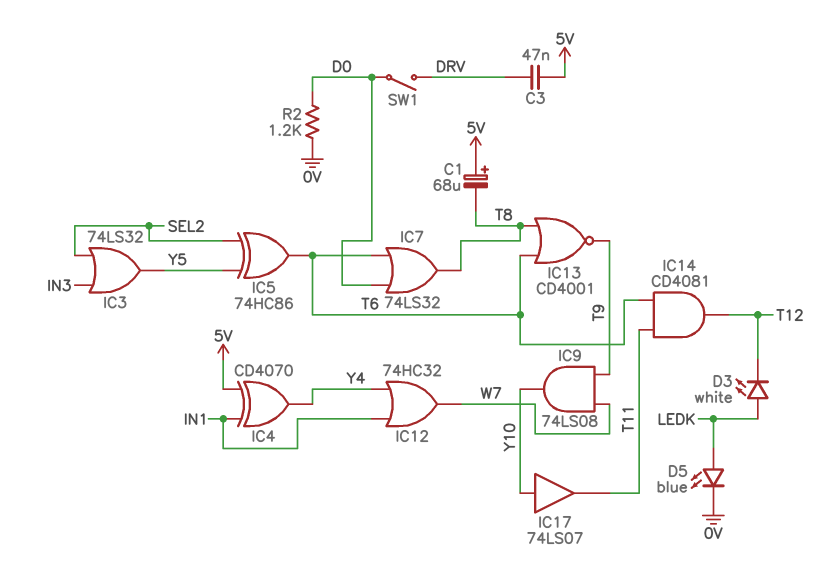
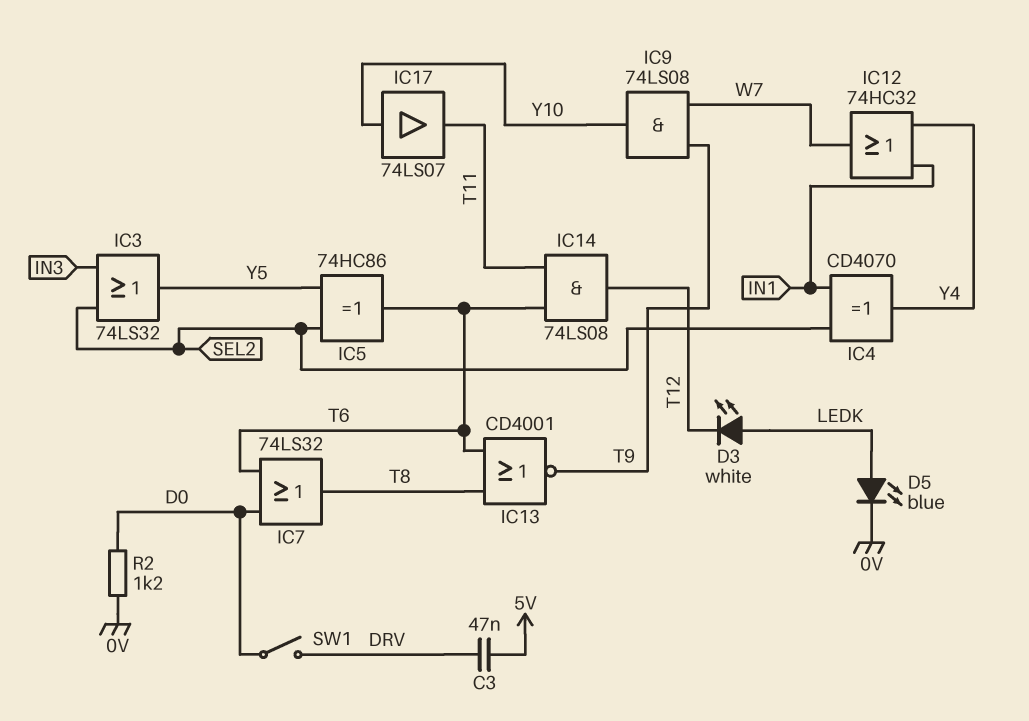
C1: 68uF (plus 5V, minus T8) -> none
IC4: XOR CD4070 (in 5V, in IN1, out Y4) -> XOR CD4070 (in IN1, in SEL2, out Y4)
IC14: AND CD4081 (in T6, in T11, out T12) -> AND 74LS08 (in T6, in T11, out T12)

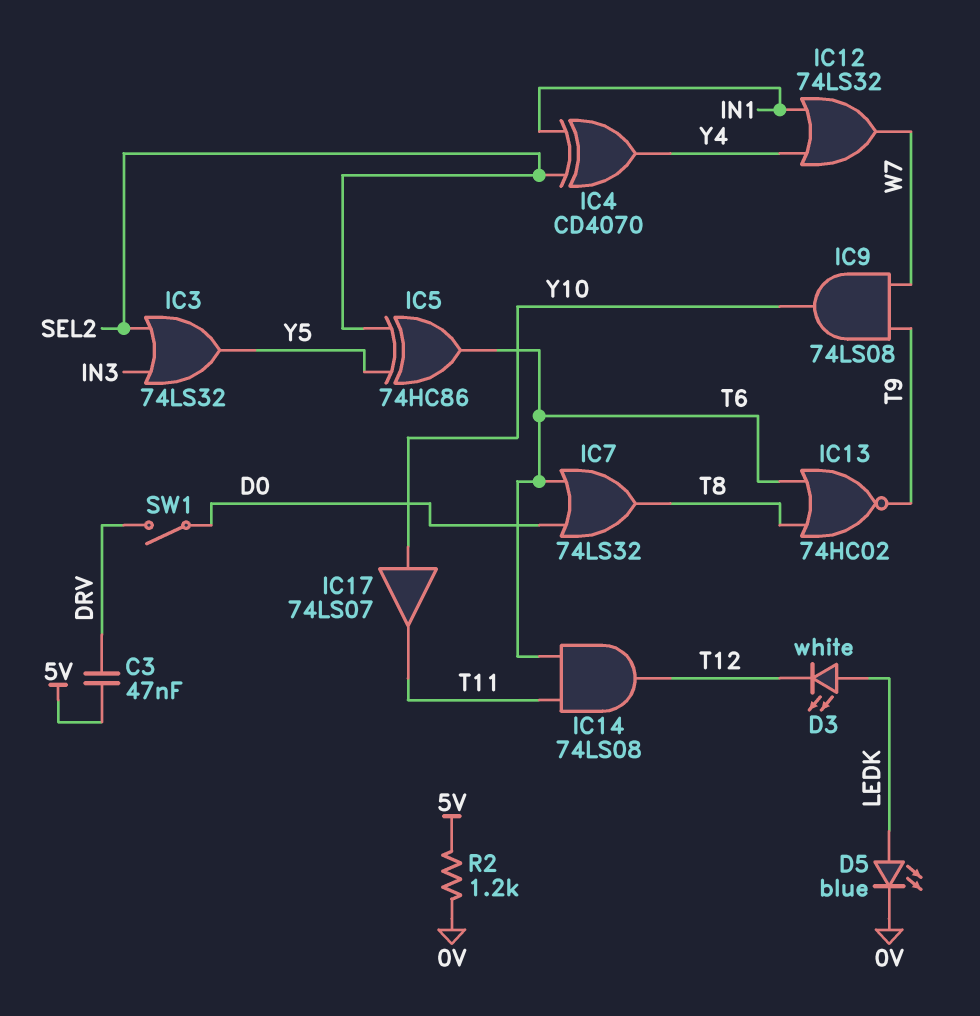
IC12: OR 74HC32 (in IN1, in Y4, out W7) -> OR 74LS32 (in IN1, in Y4, out W7)
IC13: NOR CD4001 (in T6, in T8, out T9) -> NOR 74HC02 (in T6, in T8, out T9)
R2: 1.2k (0V, D0) -> 1.2k (0V, 5V)

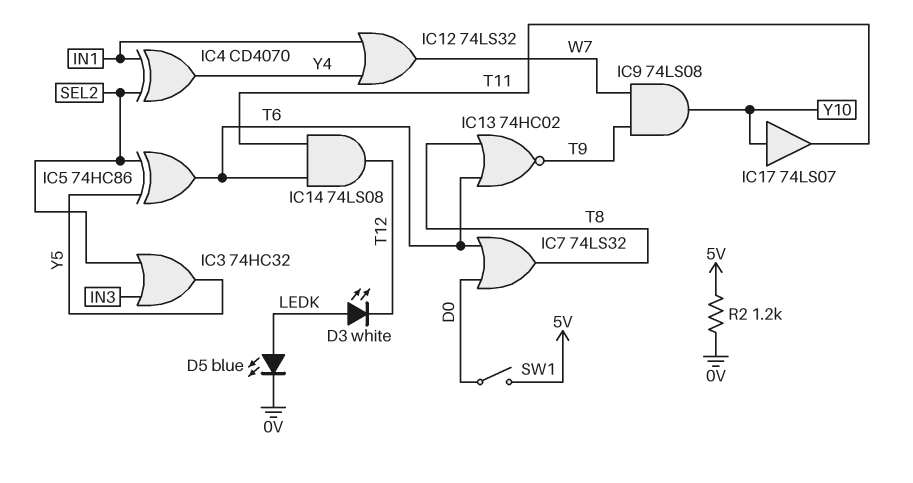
C3: 47nF (5V, DRV) -> none
IC3: OR 74LS32 (in IN3, in SEL2, out Y5) -> OR 74HC32 (in IN3, in SEL2, out Y5)
SW1: switch (D0, DRV) -> switch (5V, D0)

